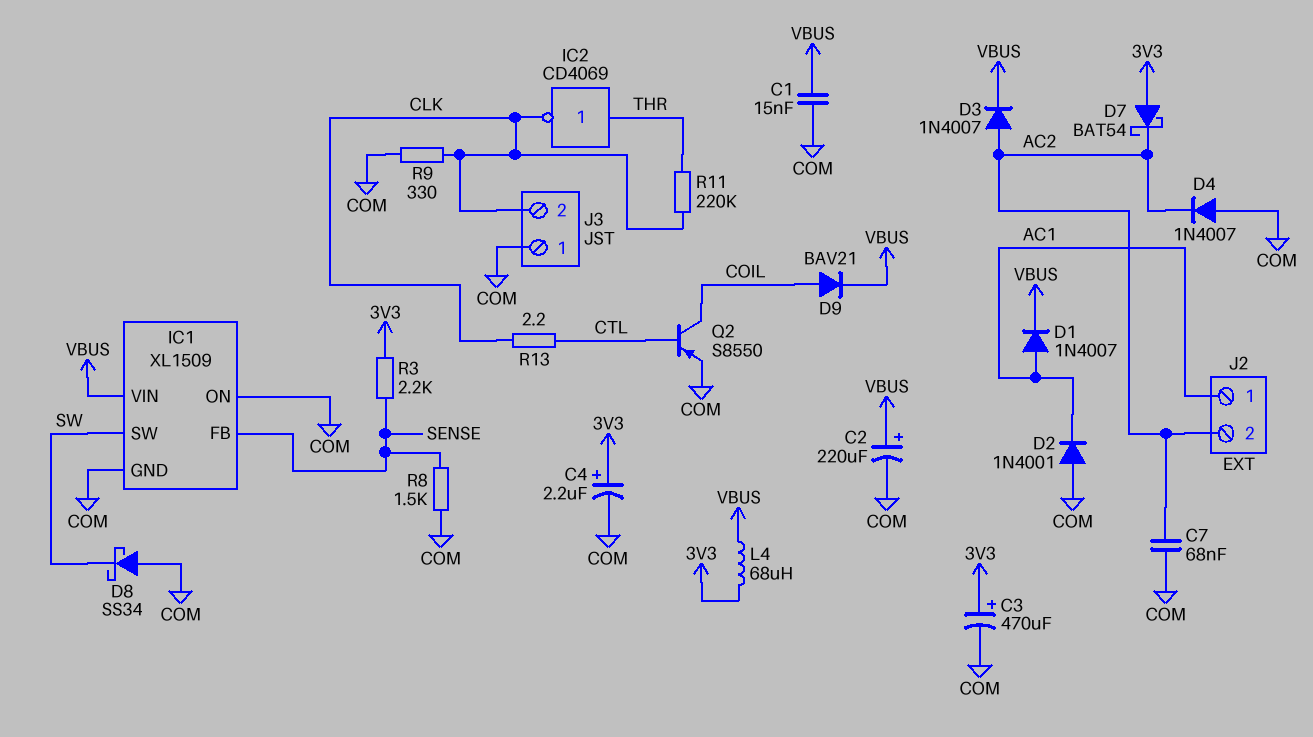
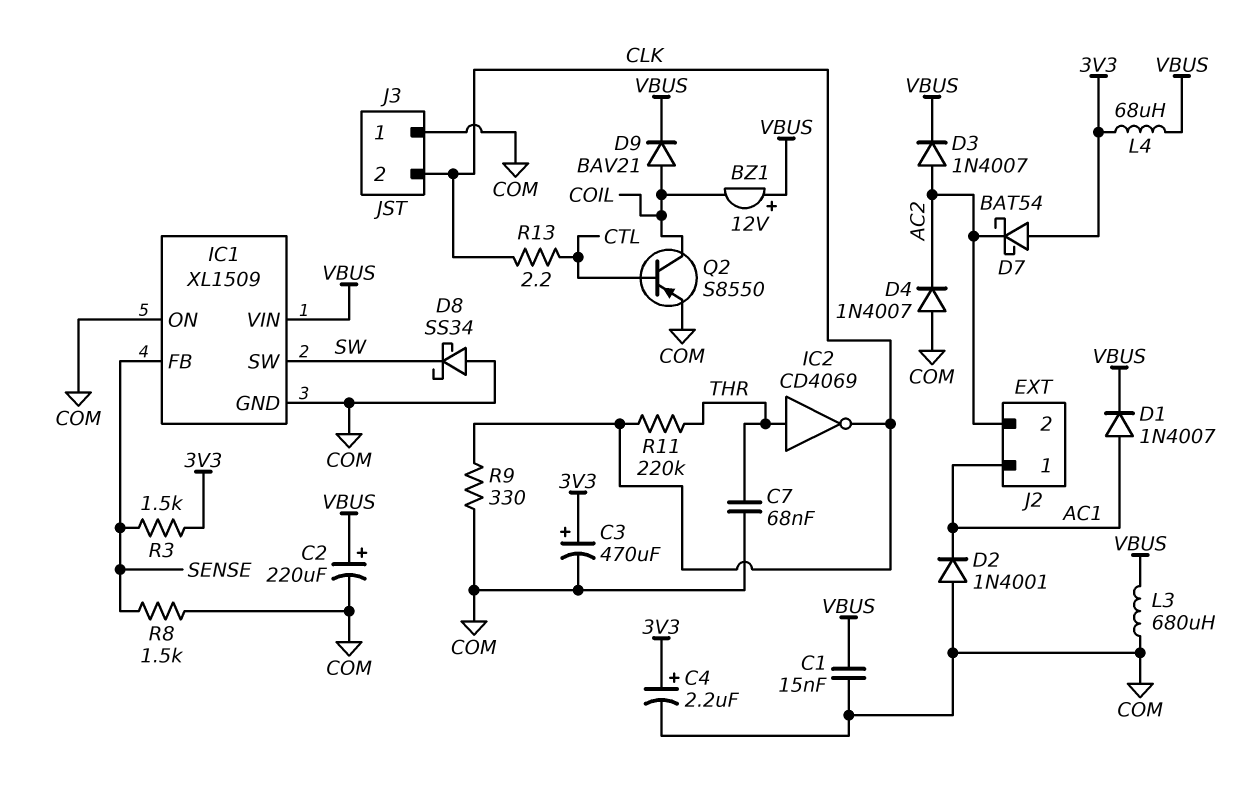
BZ1: none -> buzzer 12V (plus VBUS, minus COIL)
C7: 68nF (AC2, COM) -> 68nF (COM, THR)
L3: none -> 680uH (COM, VBUS)
R3: 2.2k (3V3, SENSE) -> 1.5k (3V3, SENSE)

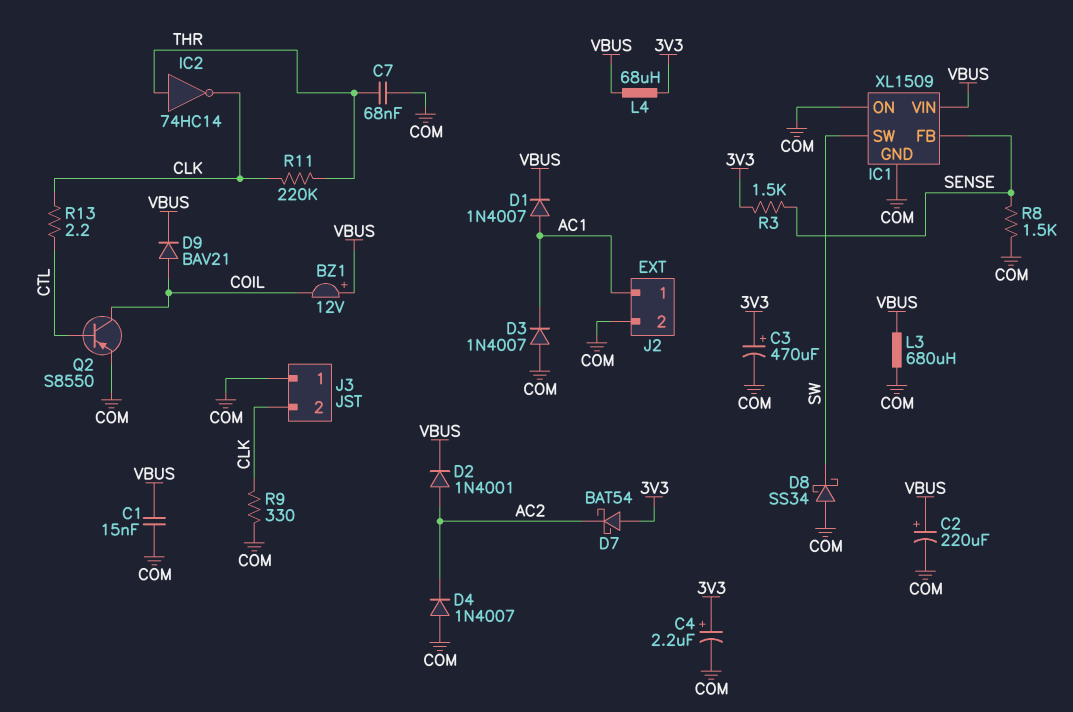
D2: diode 1N4001 (A COM, K AC1) -> diode 1N4001 (A AC2, K VBUS)
D3: diode 1N4007 (A AC2, K VBUS) -> diode 1N4007 (A COM, K AC1)
IC2: NOT CD4069 (in THR, out CLK) -> NOT 74HC14 (in THR, out CLK)
J2 pin 2: AC2 -> COM

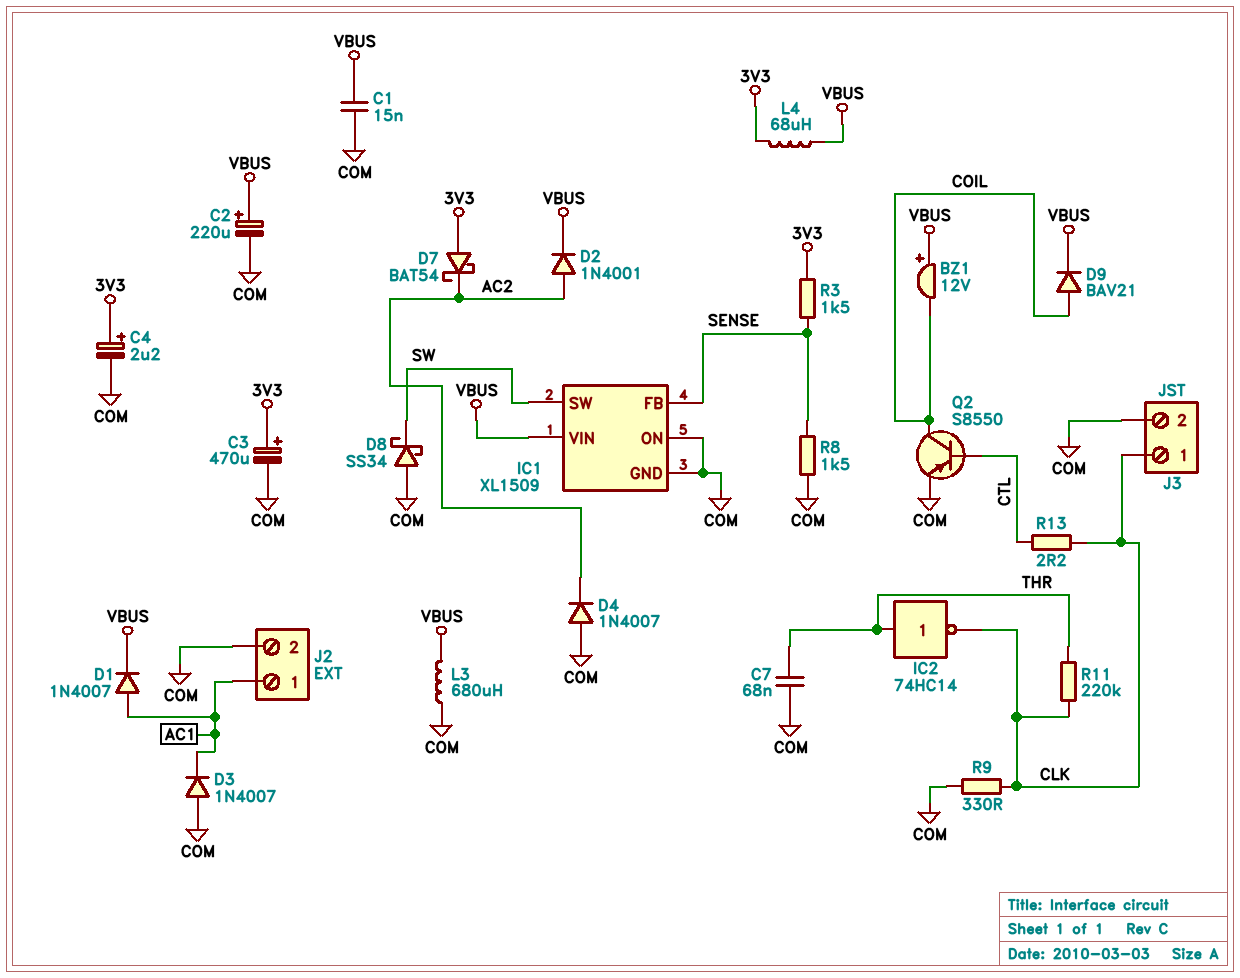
J3 pin 1: COM -> CLK
J3 pin 2: CLK -> COM

